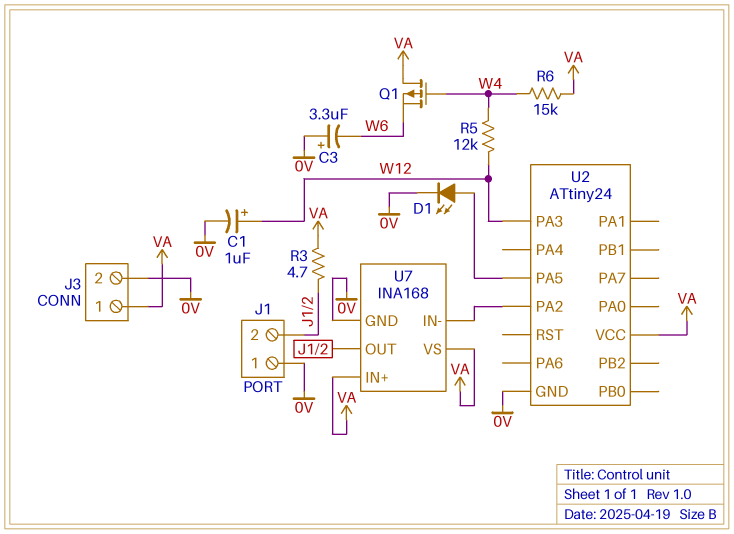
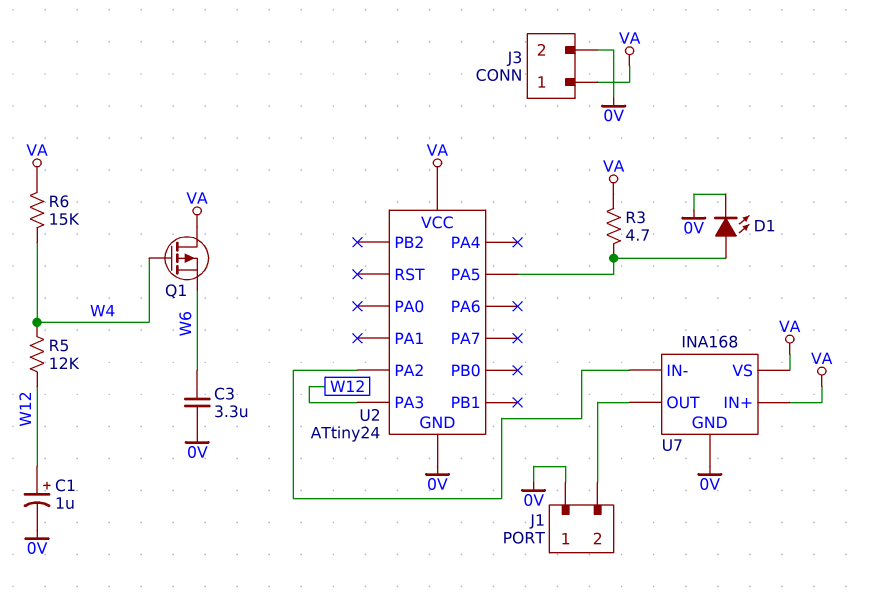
C3: 3.3uF (plus 0V, minus W6) -> 3.3uF (0V, W6)
R3: 4.7 (J1/2, VA) -> 4.7 (U2/PA5, VA)

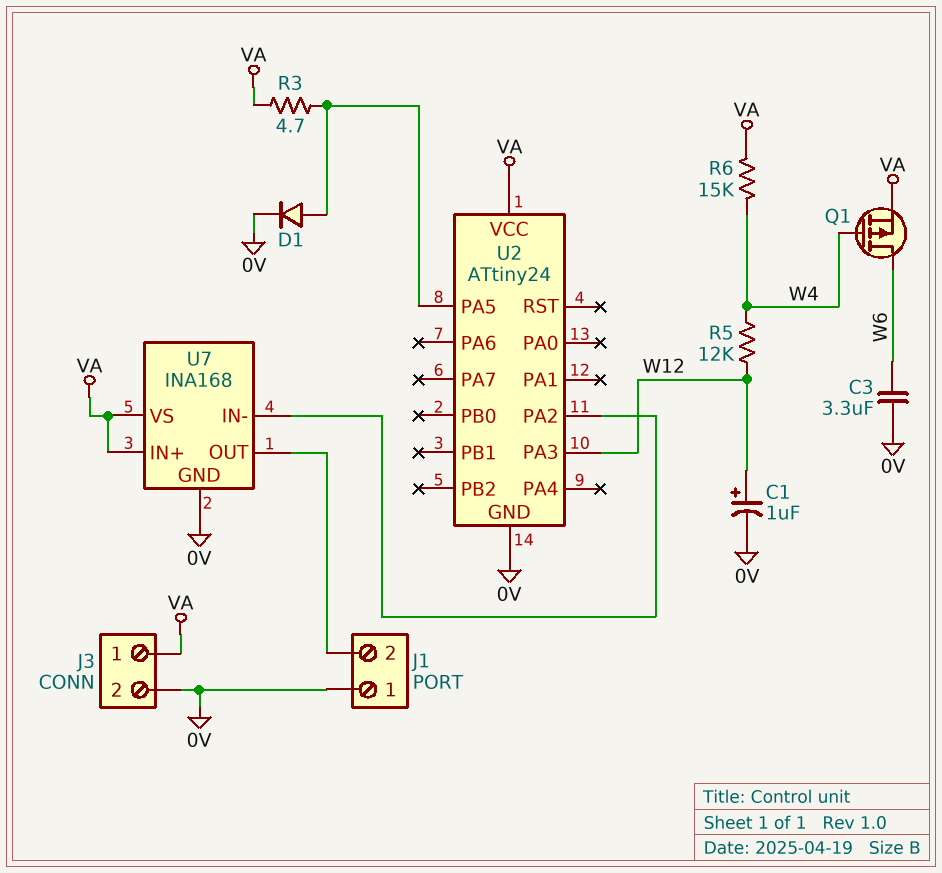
D1: LED (A U2/PA5, K 0V) -> diode (A U2/PA5, K 0V)
Q1: PMOS (G W4, D VA, S W6) -> PMOS (G W4, D W6, S VA)

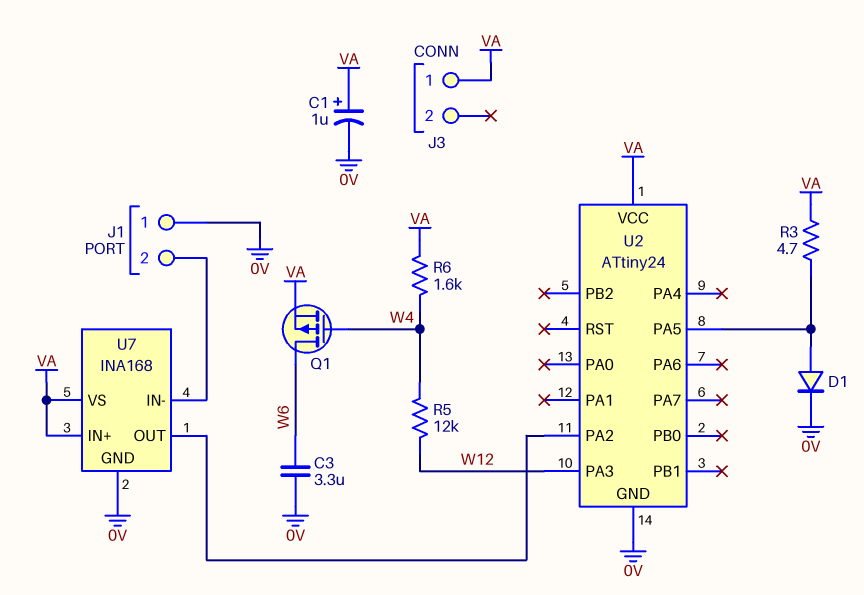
C1: 1uF (plus W12, minus 0V) -> 1uF (plus VA, minus 0V)
J3 pin 2: 0V -> none
R6: 15k (VA, W4) -> 1.6k (VA, W4)
U7 pin IN-: U2/PA2 -> J1/2
U7 pin OUT: J1/2 -> U2/PA2

